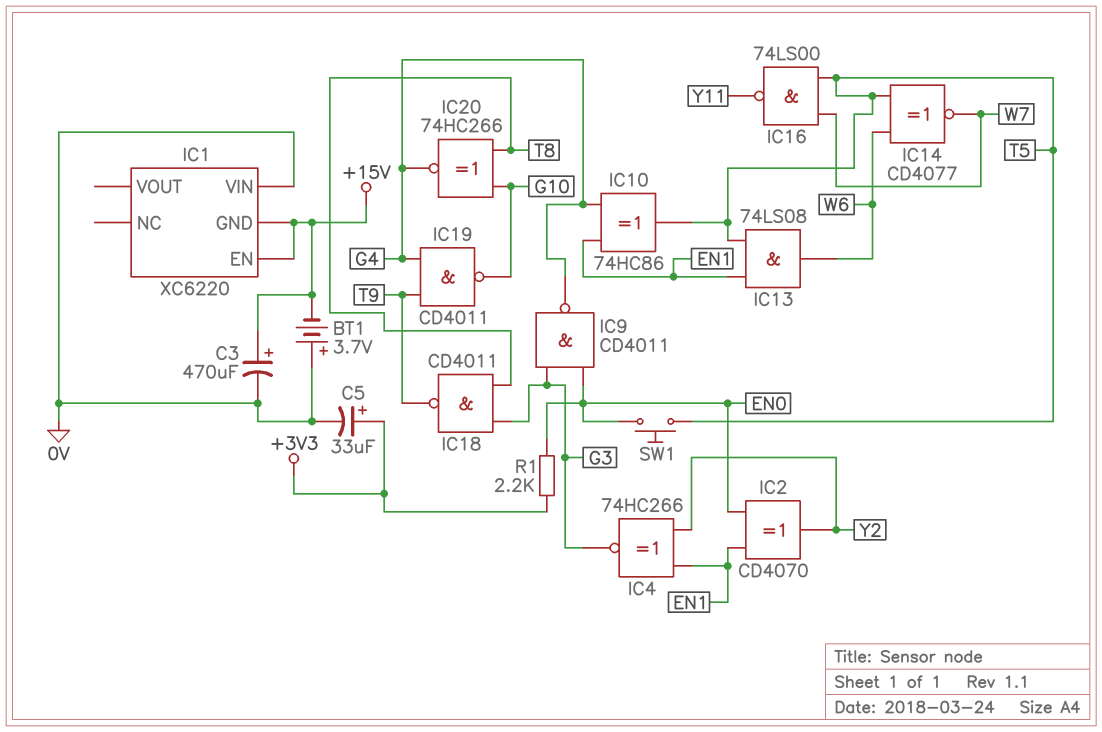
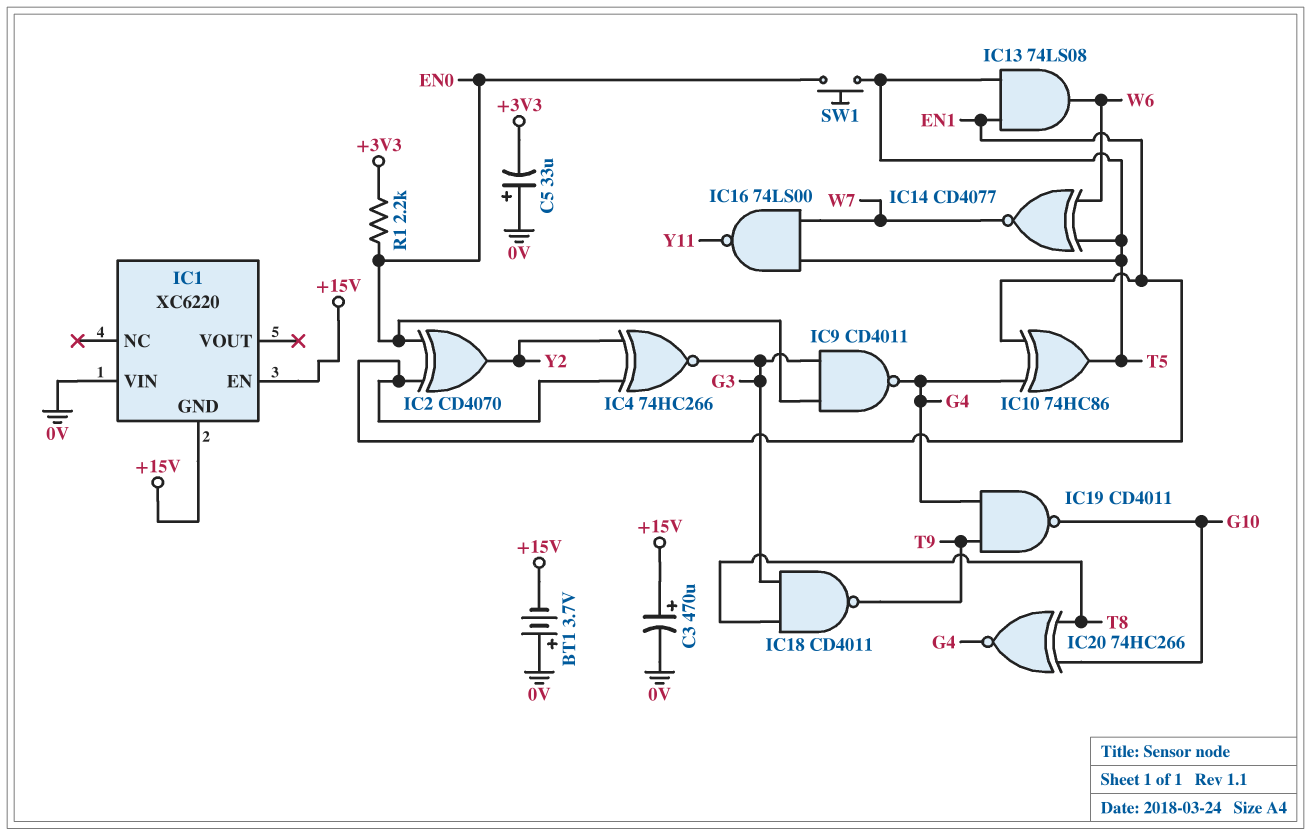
C5: 33uF (plus +3V3, minus 0V) -> 33uF (plus 0V, minus +3V3)

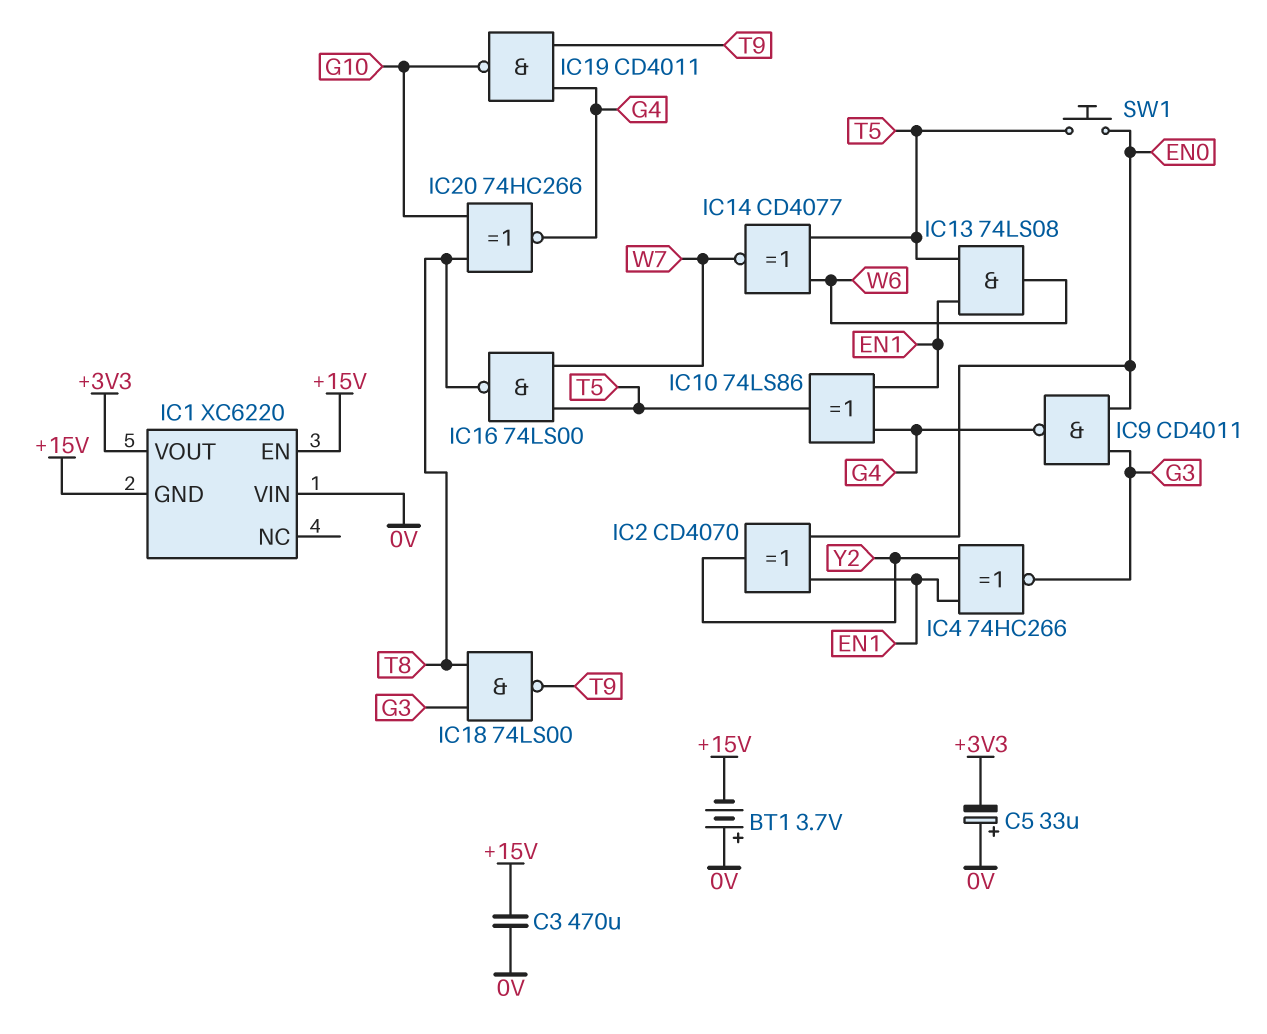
C3: 470uF (plus +15V, minus 0V) -> 470uF (+15V, 0V)
IC1 pin VOUT: none -> +3V3
IC10: XOR 74HC86 (in EN1, in G4, out T5) -> XOR 74LS86 (in EN1, in G4, out T5)
IC16: NAND 74LS00 (in T5, in W7, out Y11) -> NAND 74LS00 (in T5, in W7, out T8)
IC18: NAND CD4011 (in G3, in T8, out T9) -> NAND 74LS00 (in G3, in T8, out T9)
R1: 2.2k (+3V3, EN0) -> none

